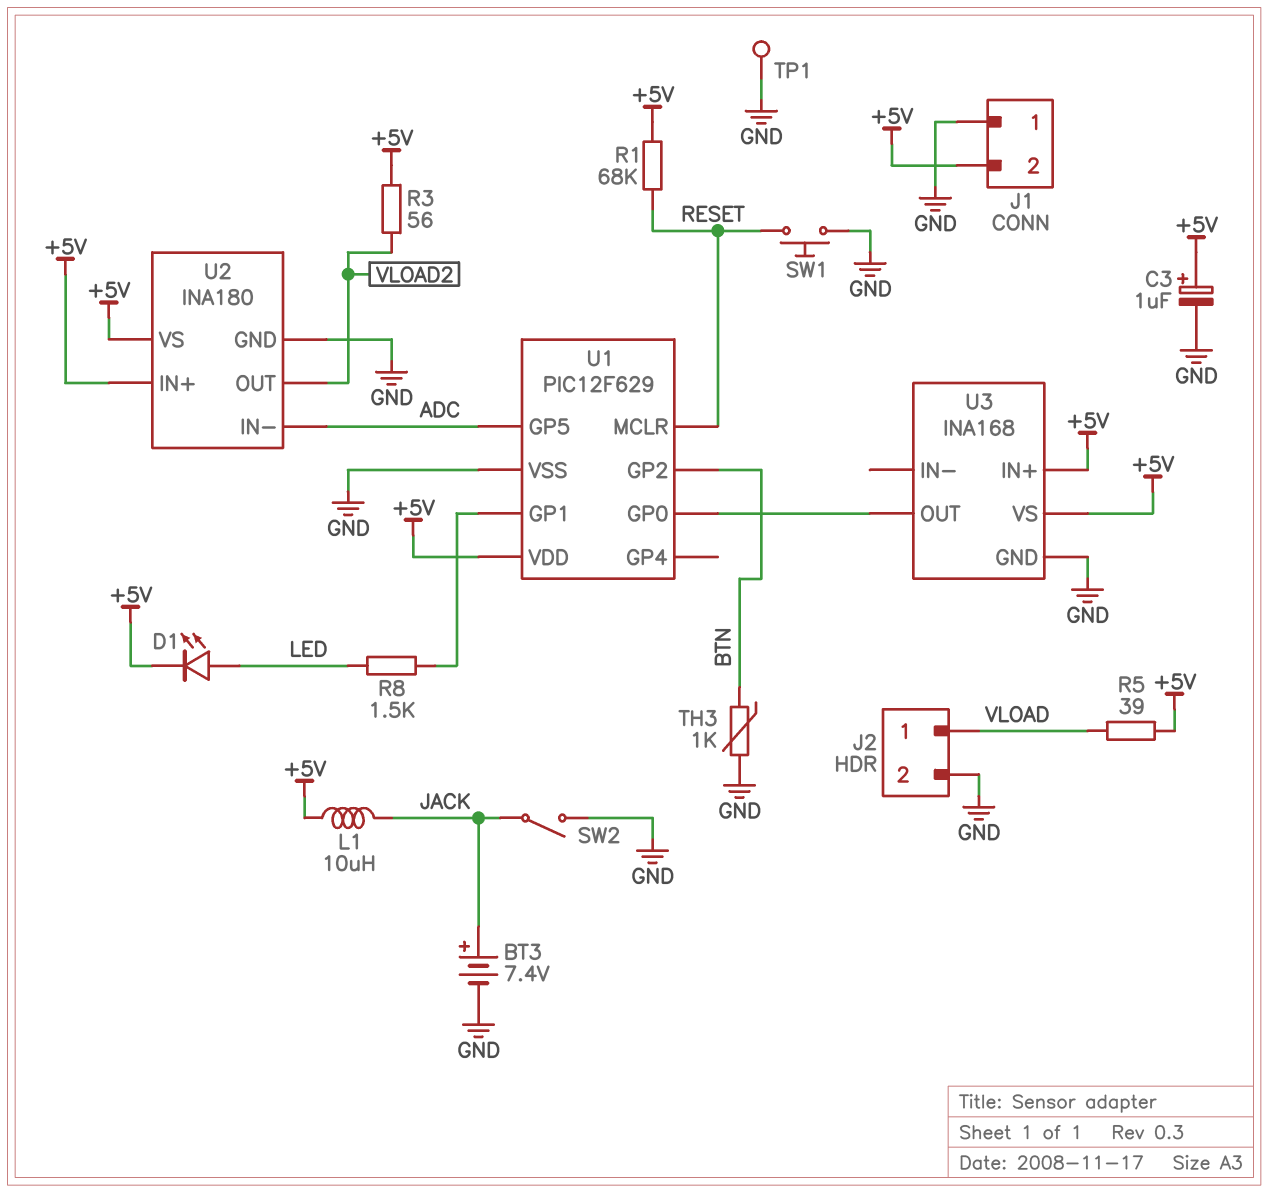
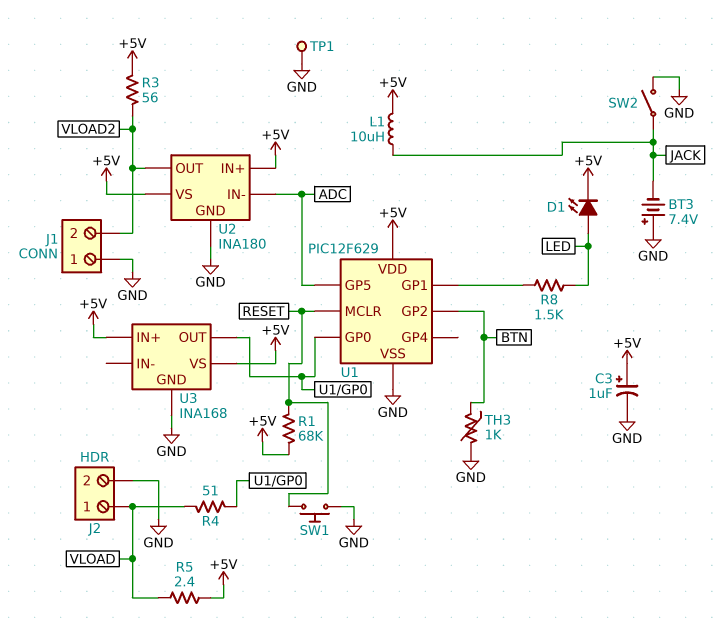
BT3: 7.4V (plus JACK, minus GND) -> 7.4V (plus GND, minus JACK)
J1 pin 2: +5V -> VLOAD2
R4: none -> 51 (U1/GP0, VLOAD)
R5: 39 (+5V, VLOAD) -> 2.4 (+5V, VLOAD)

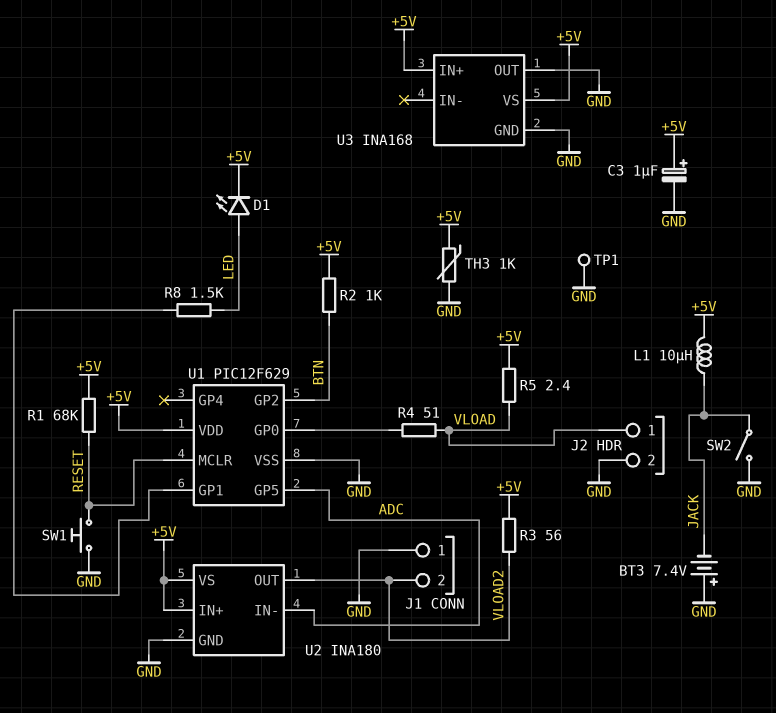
R2: none -> 1k (+5V, BTN)
TH3: 1k (BTN, GND) -> 1k (+5V, GND)
U3 pin OUT: U1/GP0 -> GND

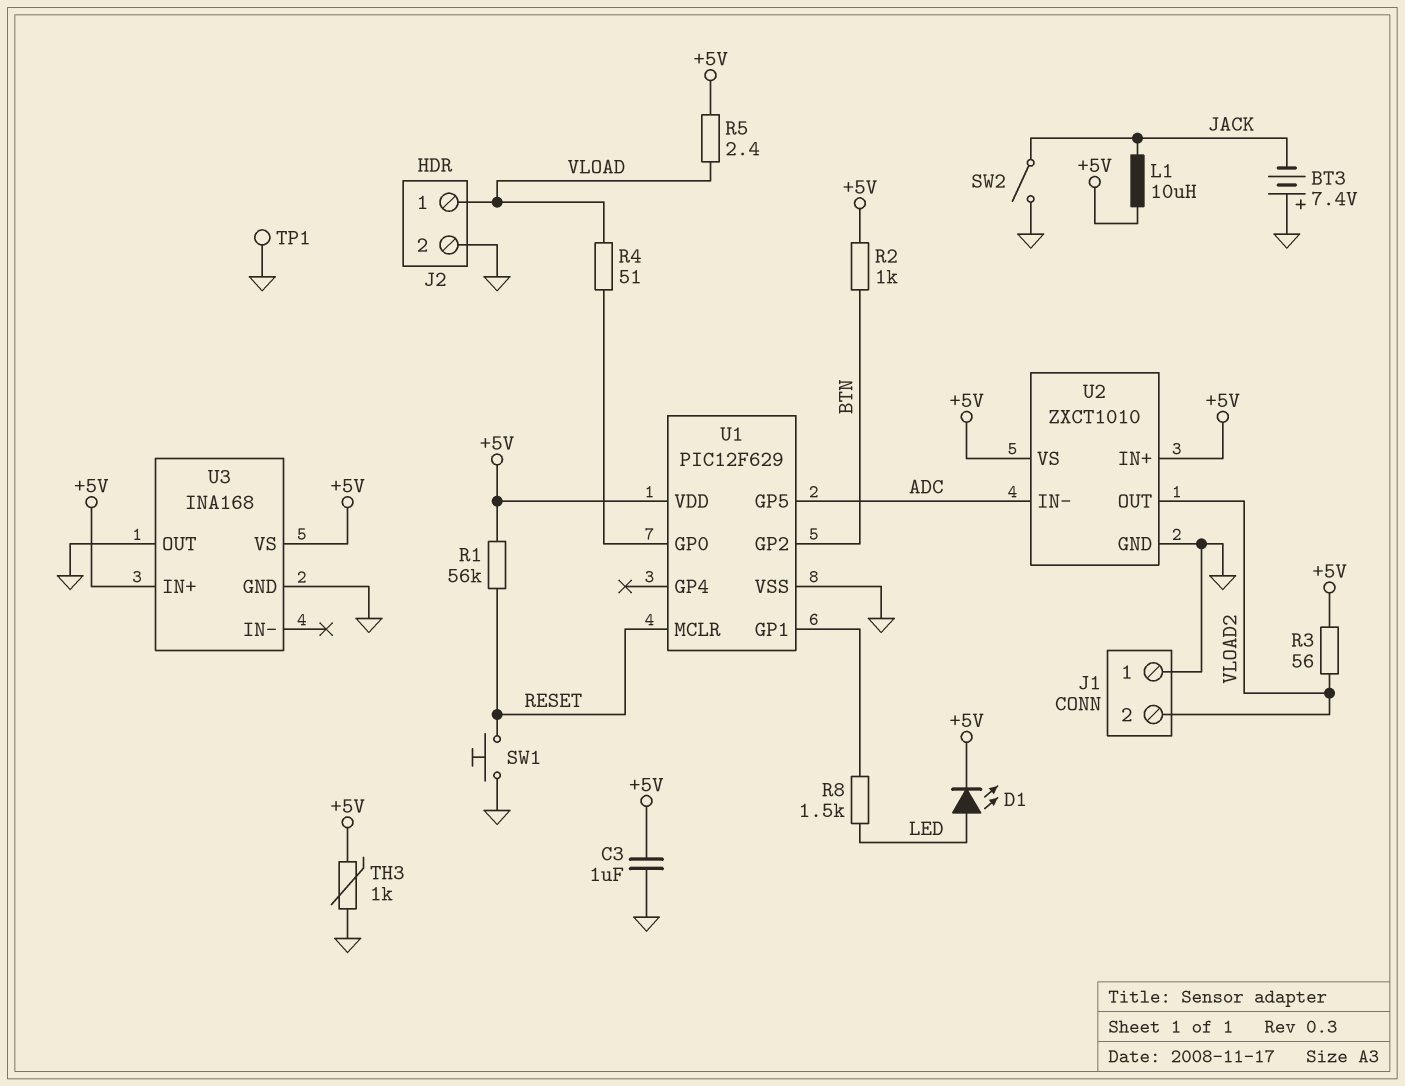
C3: 1uF (plus +5V, minus GND) -> 1uF (+5V, GND)
R1: 68k (+5V, RESET) -> 56k (+5V, RESET)
U2: INA180 -> ZXCT1010

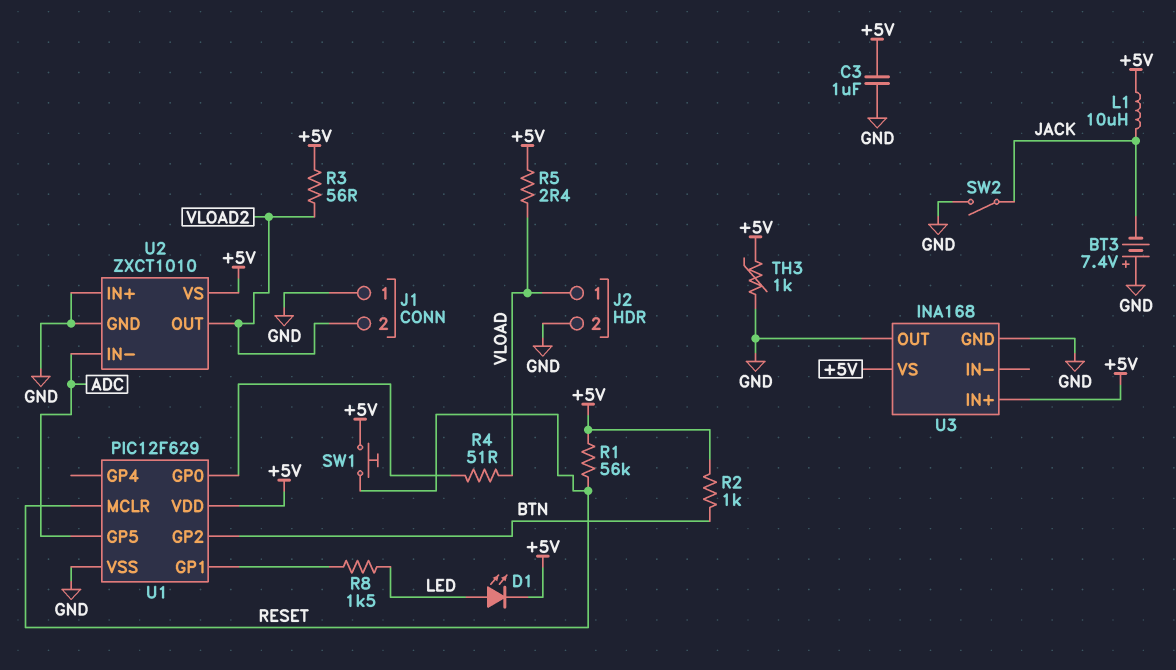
SW1: button (GND, RESET) -> button (+5V, RESET)
TP1: test point (GND) -> none
U2 pin IN+: +5V -> GND

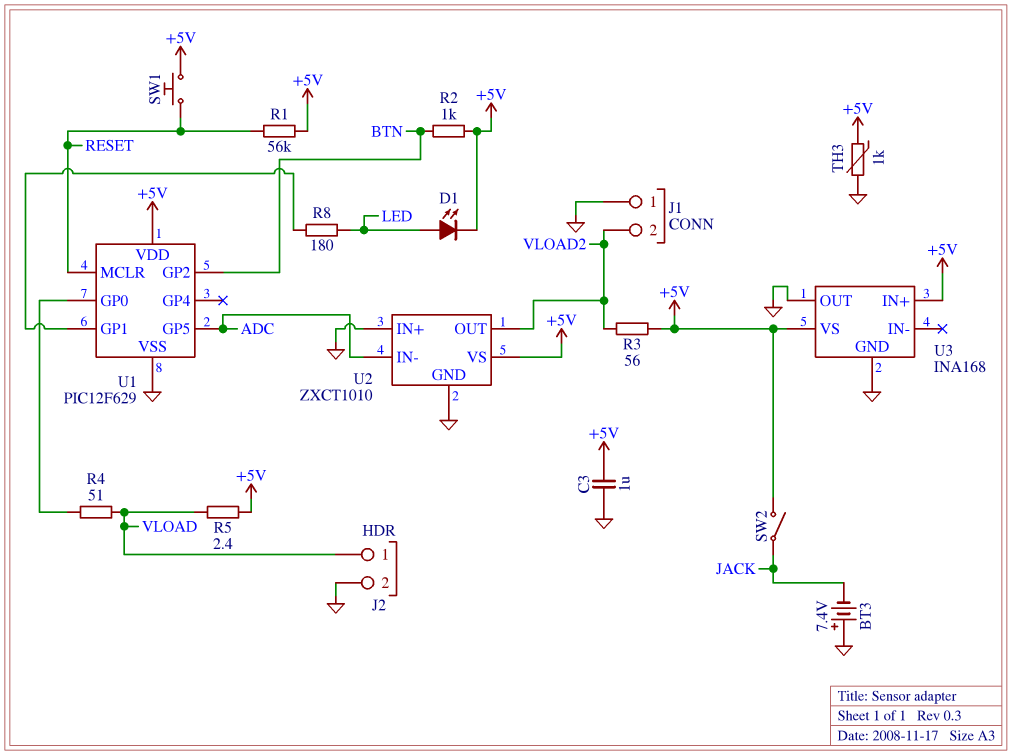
L1: 10uH (+5V, JACK) -> none
R8: 1.5k (LED, U1/GP1) -> 180 (LED, U1/GP1)
SW2: switch (GND, JACK) -> switch (+5V, JACK)

